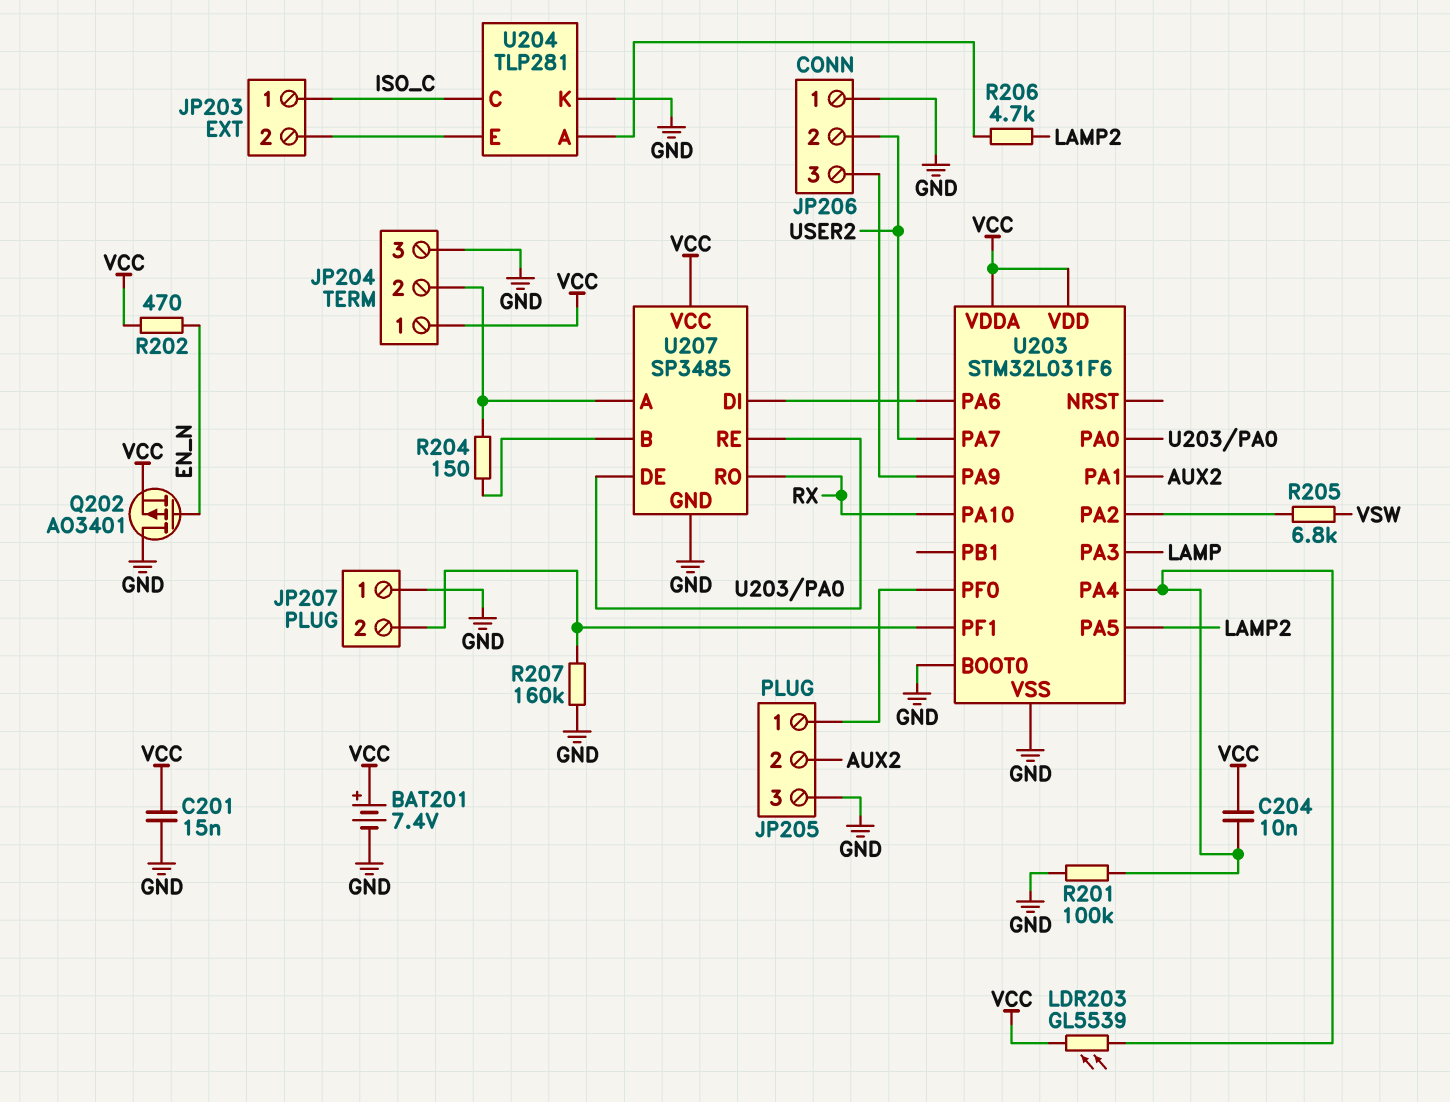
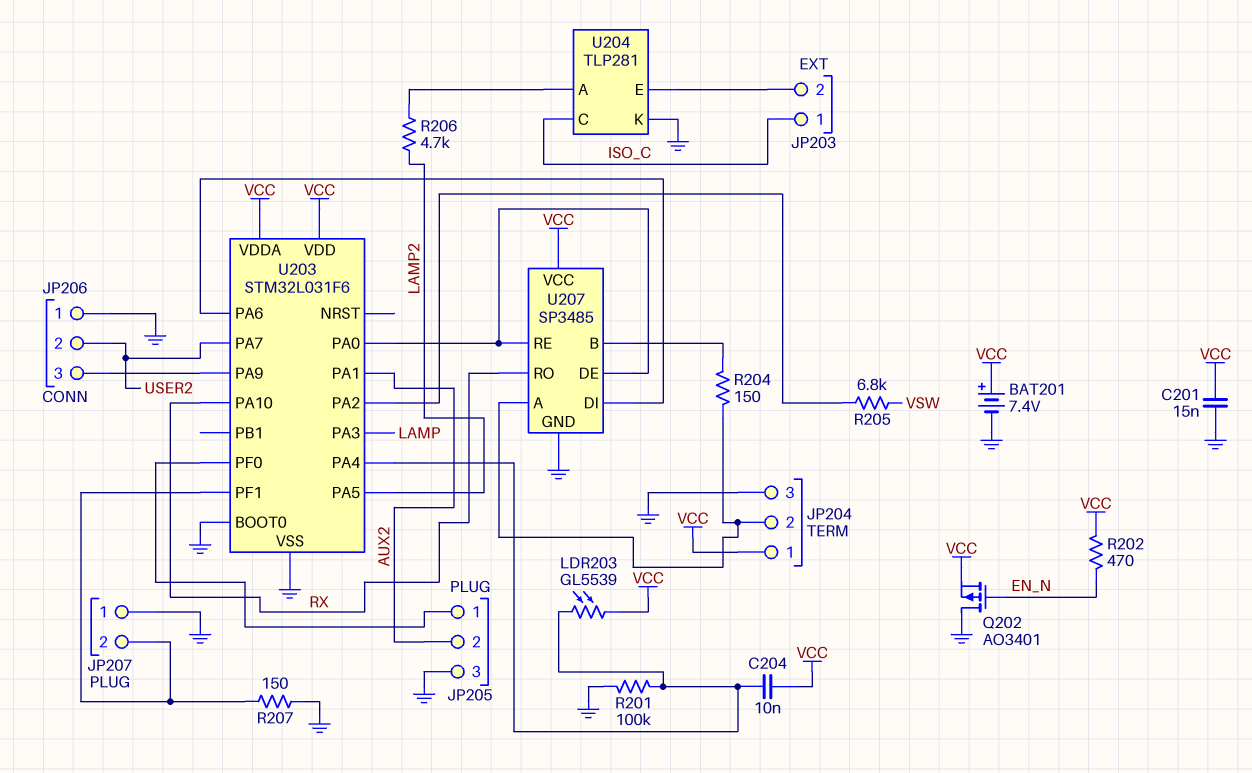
R207: 160k (GND, JP207/2) -> 150 (GND, JP207/2)

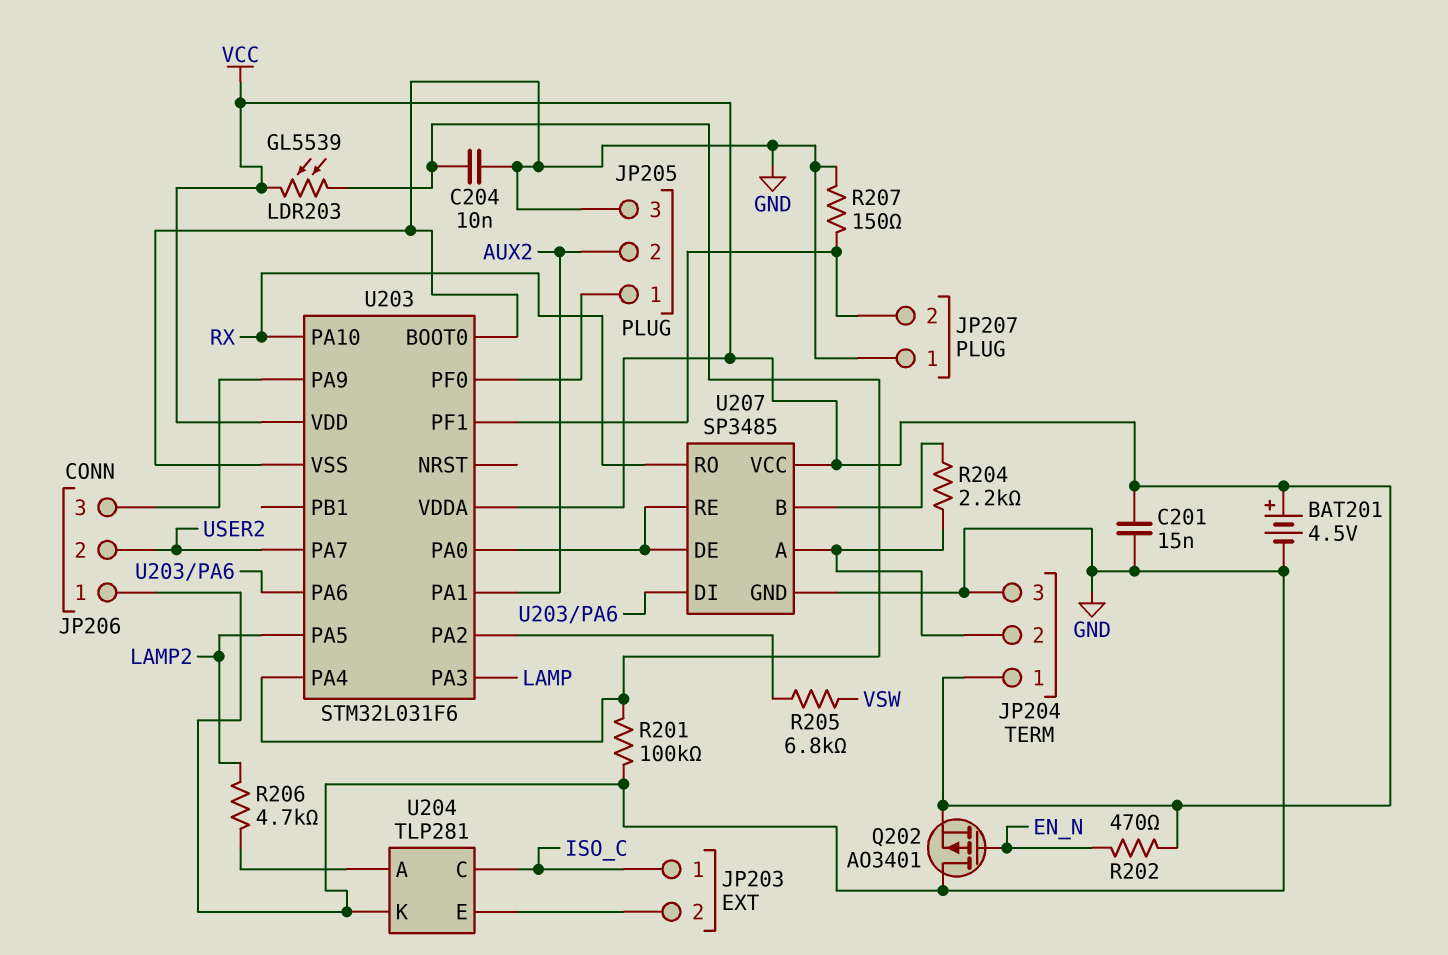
BAT201: 7.4V (plus VCC, minus GND) -> 4.5V (plus VCC, minus GND)
C204: 10nF (U203/PA4, VCC) -> 10nF (GND, U203/PA4)
R204: 150 (JP204/2, U207/B) -> 2.2k (JP204/2, U207/B)

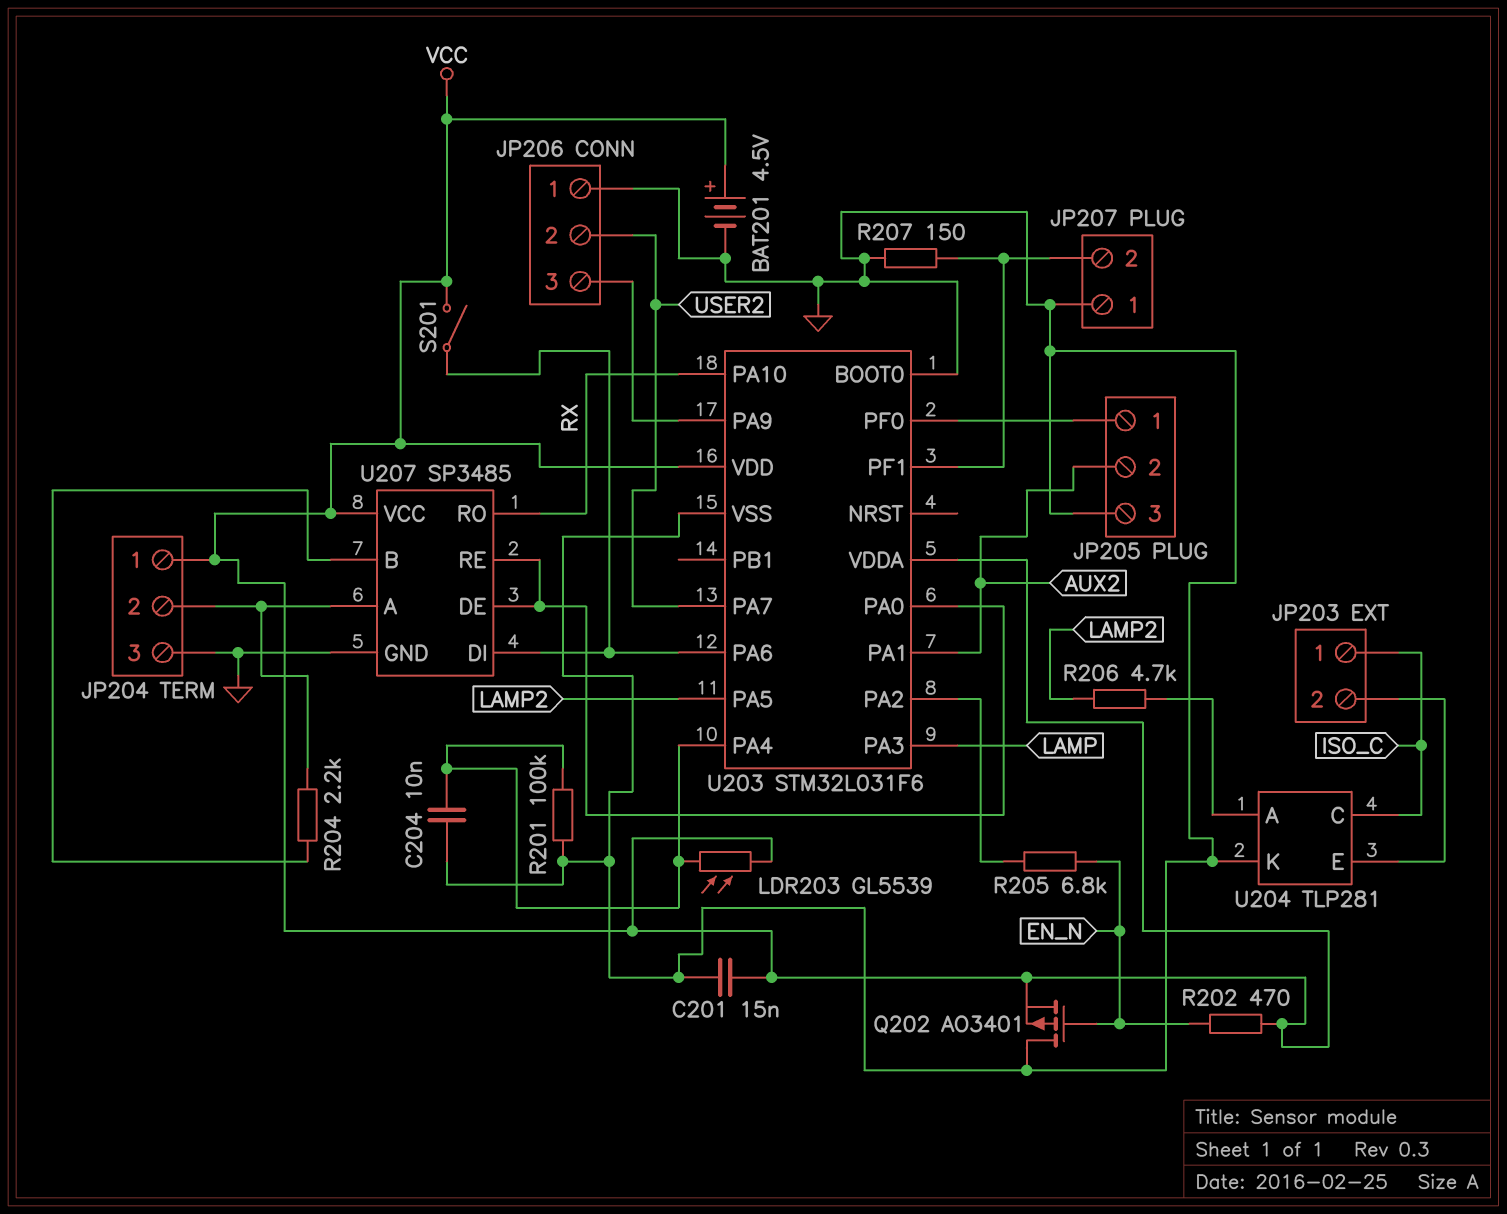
R205: 6.8k (U203/PA2, VSW) -> 6.8k (EN_N, U203/PA2)
S201: none -> switch (U203/PA6, VCC)

